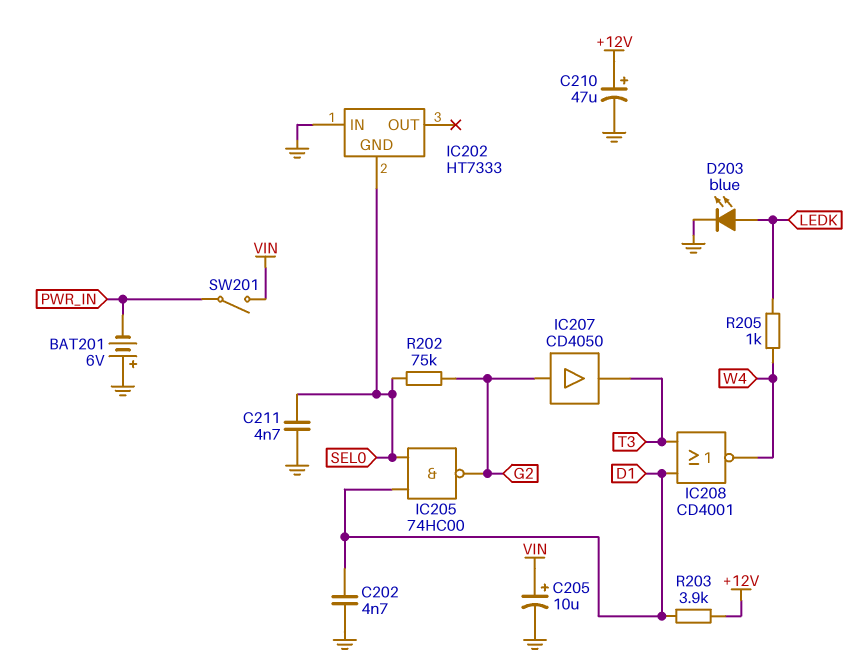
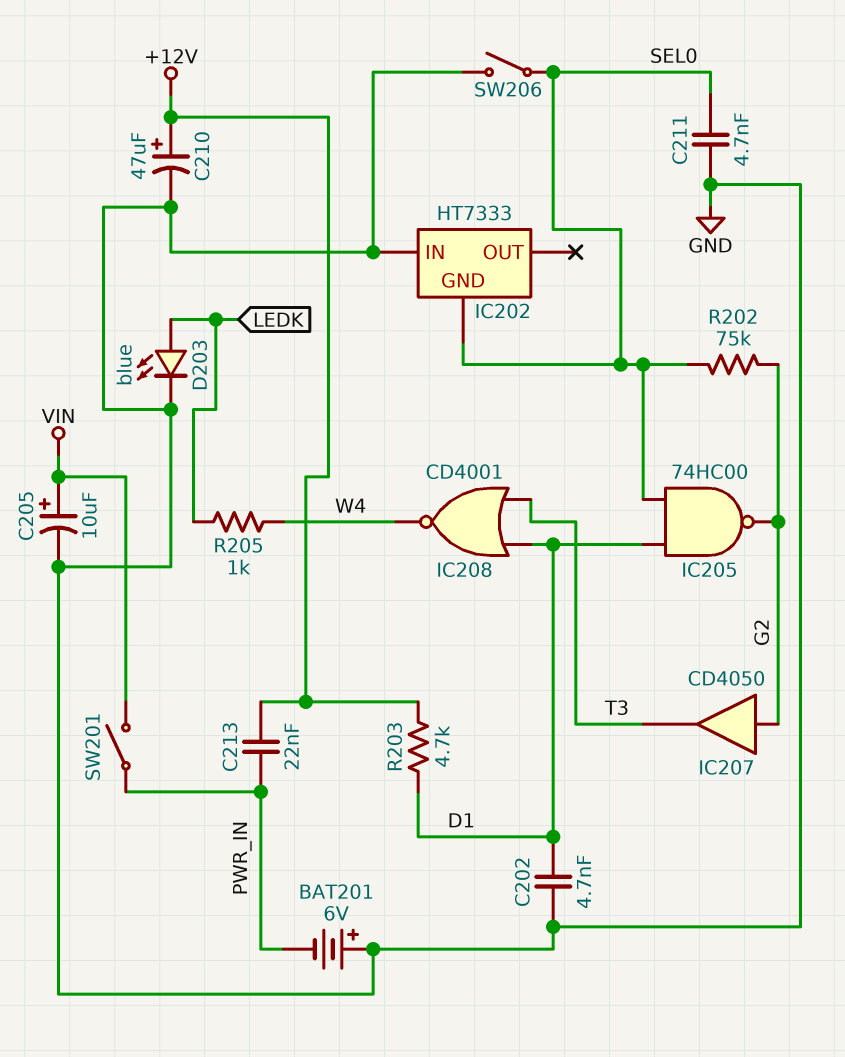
C213: none -> 22nF (+12V, PWR_IN)
R203: 3.9k (+12V, D1) -> 4.7k (+12V, D1)
SW206: none -> switch (GND, SEL0)

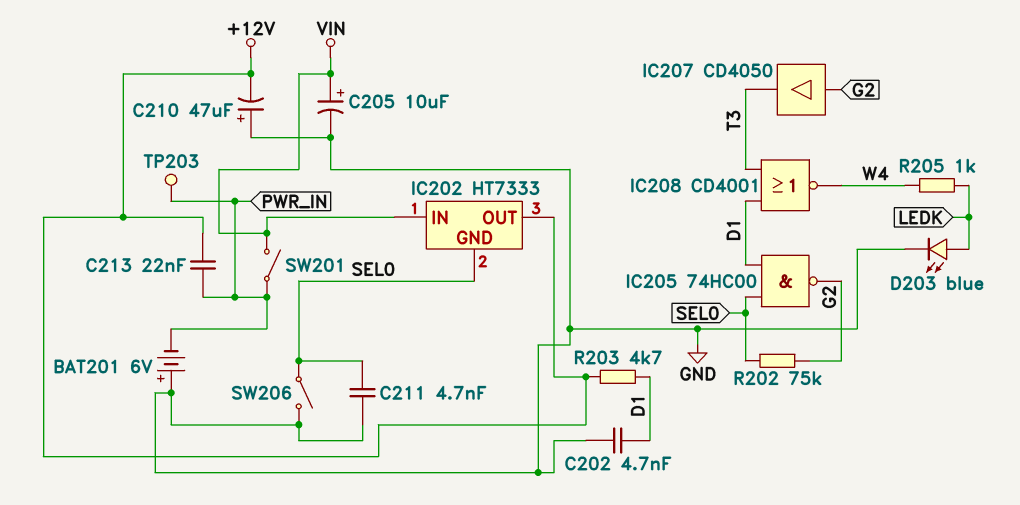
C210: 47uF (plus +12V, minus GND) -> 47uF (plus GND, minus +12V)
IC202 pin IN: GND -> VIN
IC202 pin OUT: none -> +12V
TP203: none -> test point (PWR_IN)

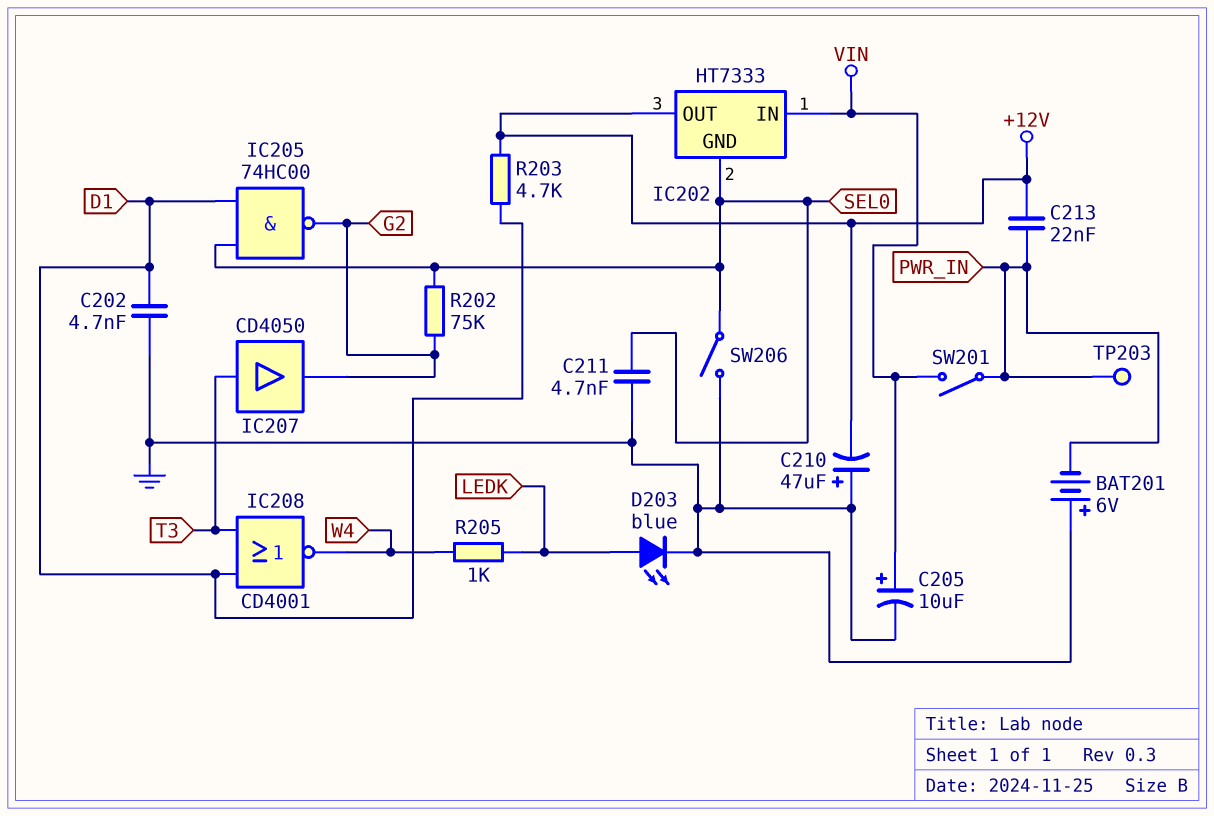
IC207: buffer CD4050 (in G2, out T3) -> buffer CD4050 (in T3, out G2)

